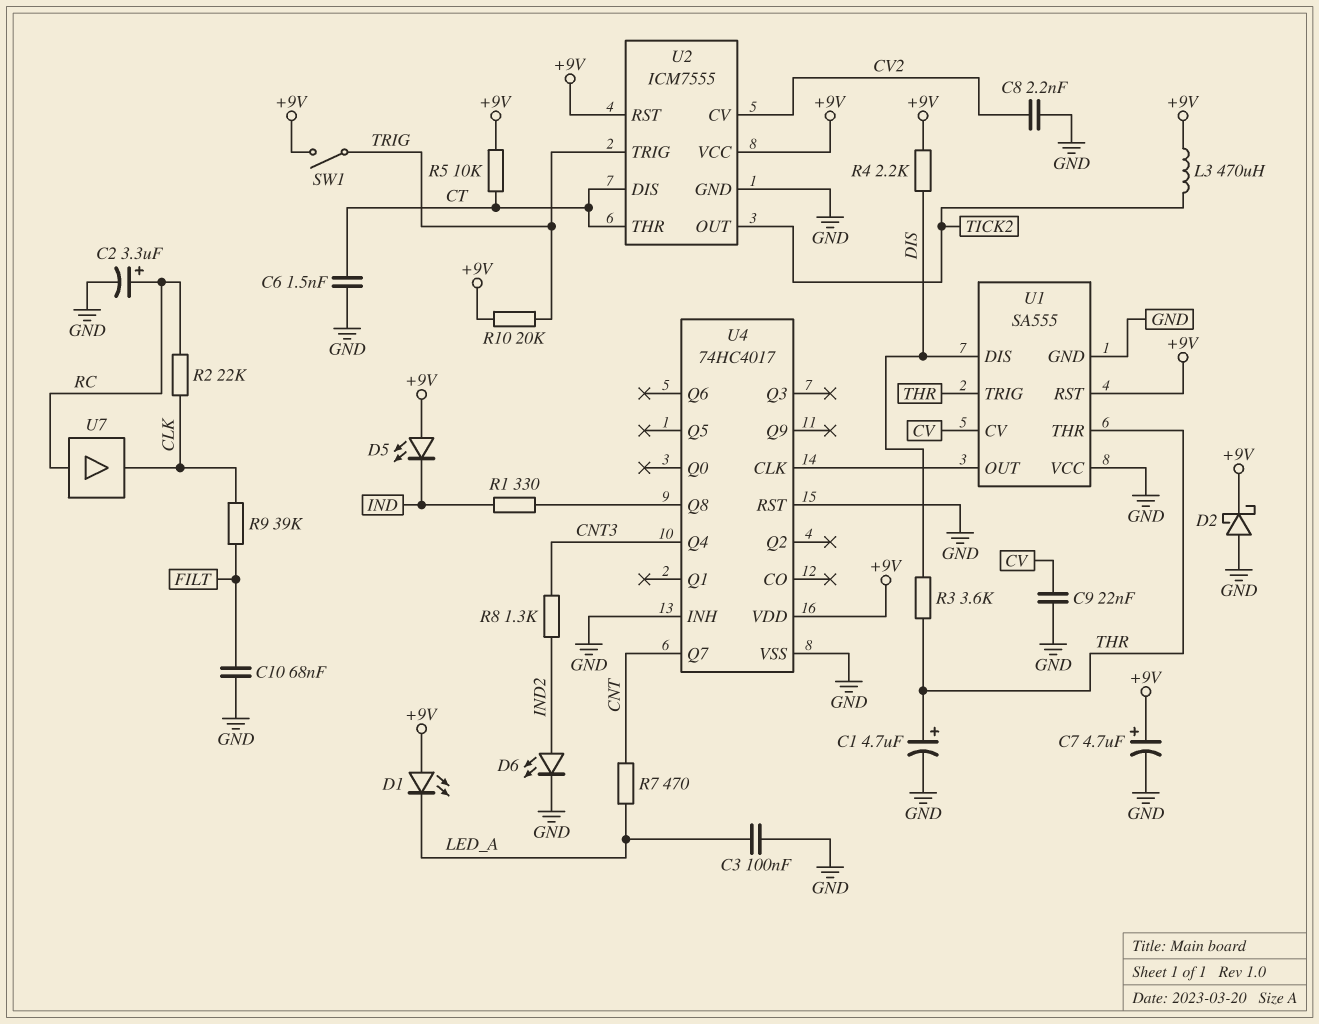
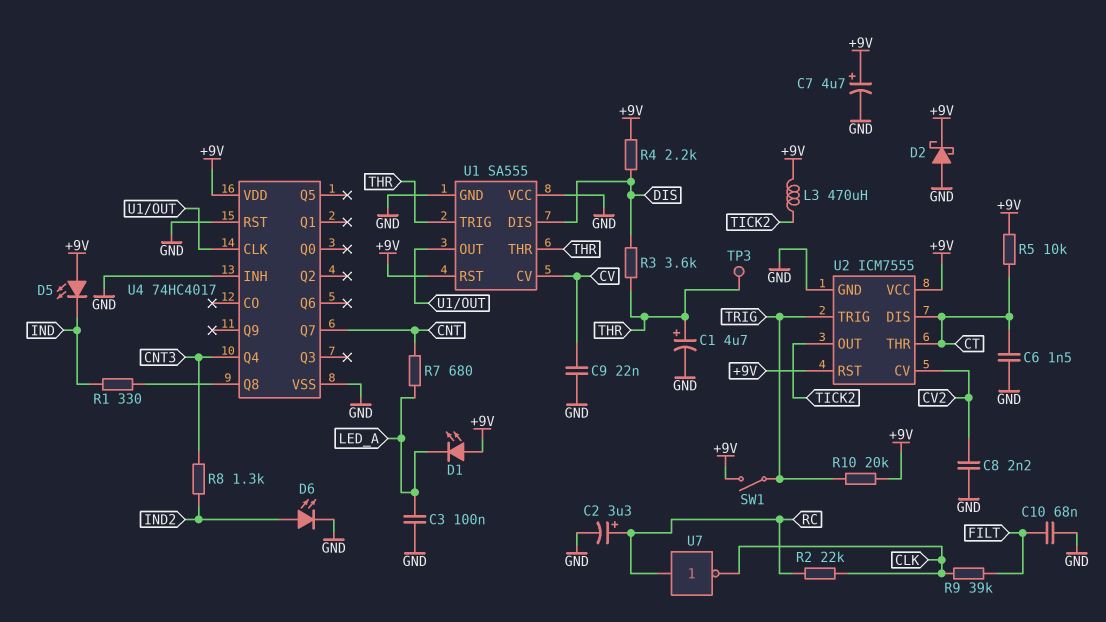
R7: 470 (CNT, LED_A) -> 680 (CNT, LED_A)
TP3: none -> test point (THR)
U7: buffer (in RC, out CLK) -> NOT (in RC, out CLK)

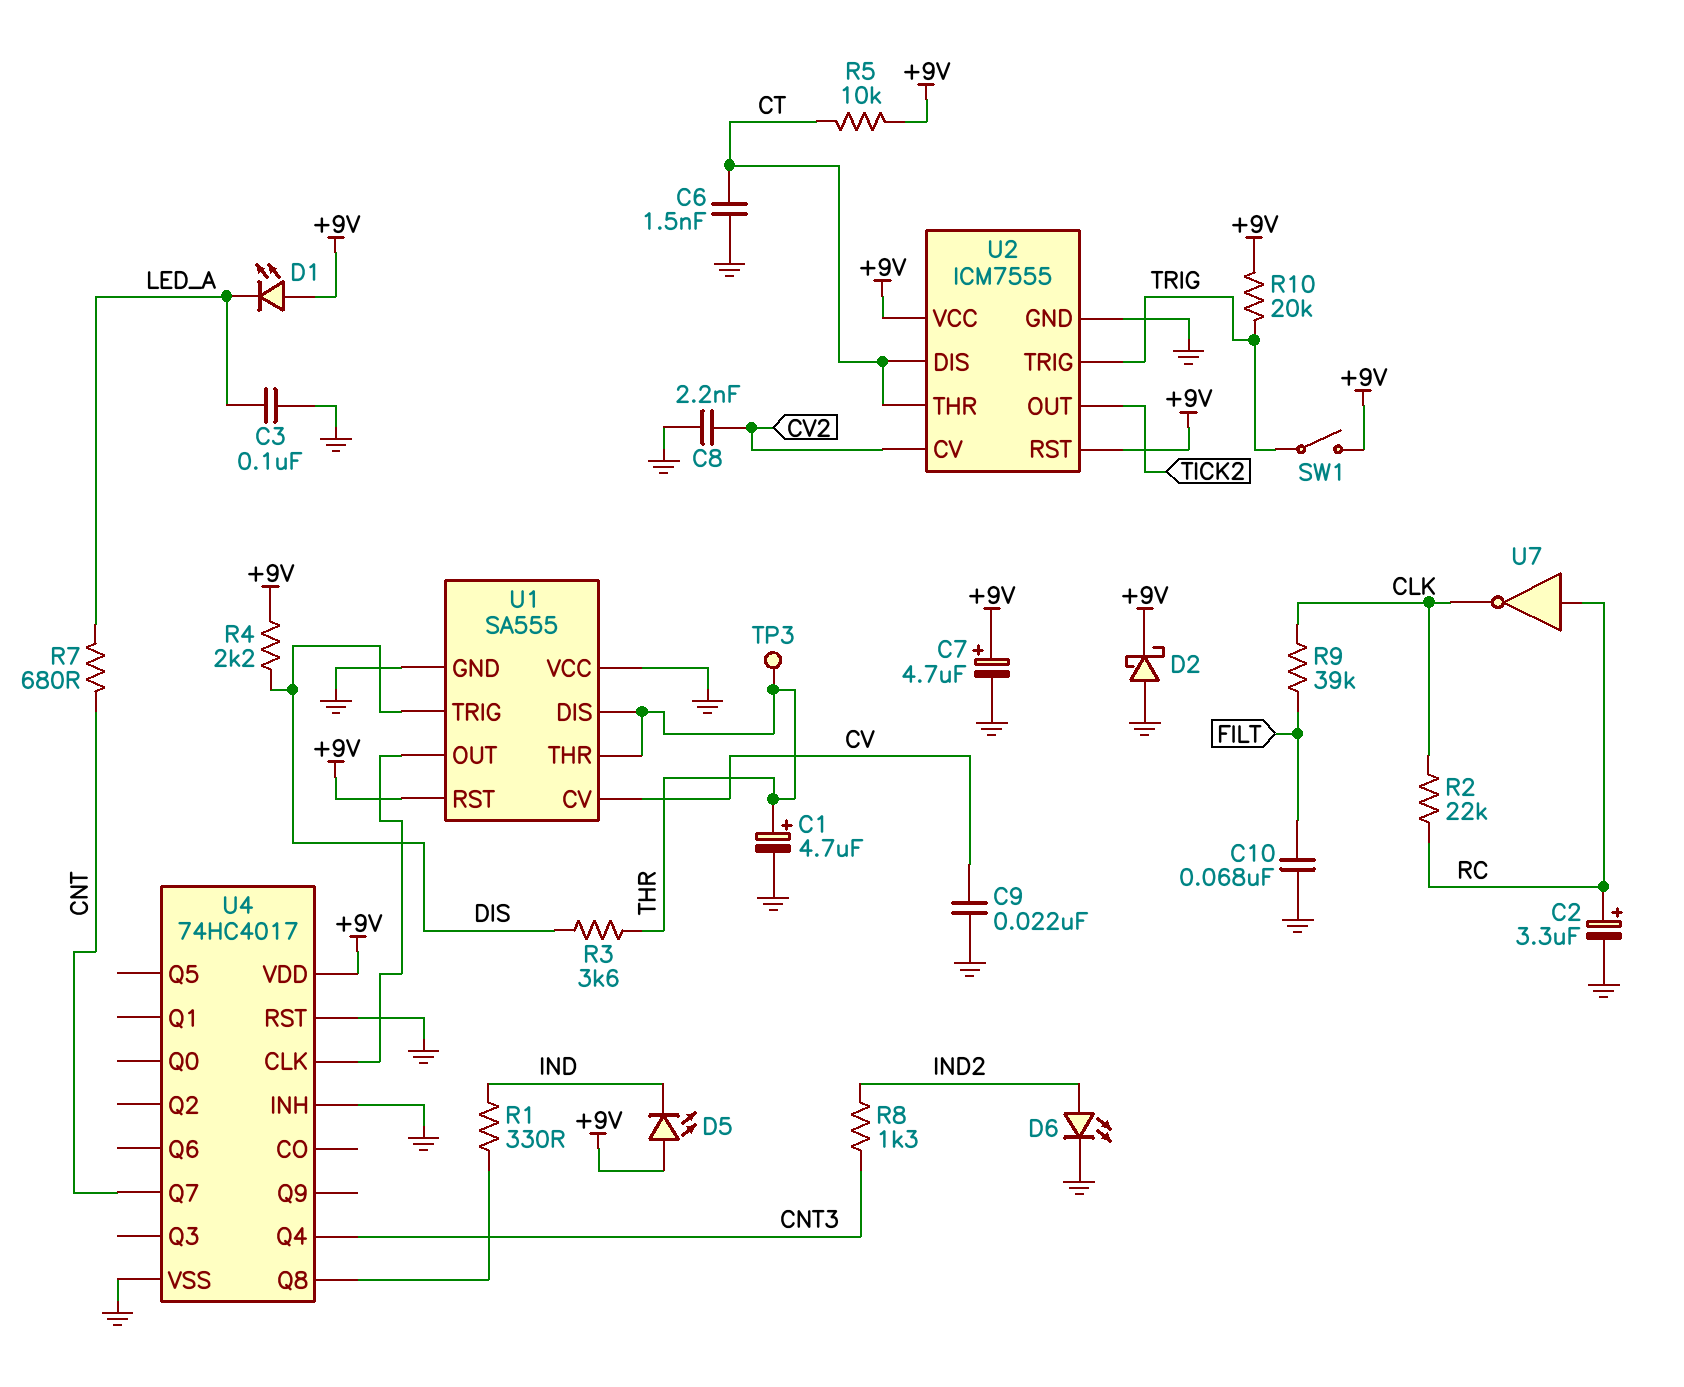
L3: 470uH (+9V, TICK2) -> none
U1 pin DIS: DIS -> THR
U1 pin TRIG: THR -> DIS

